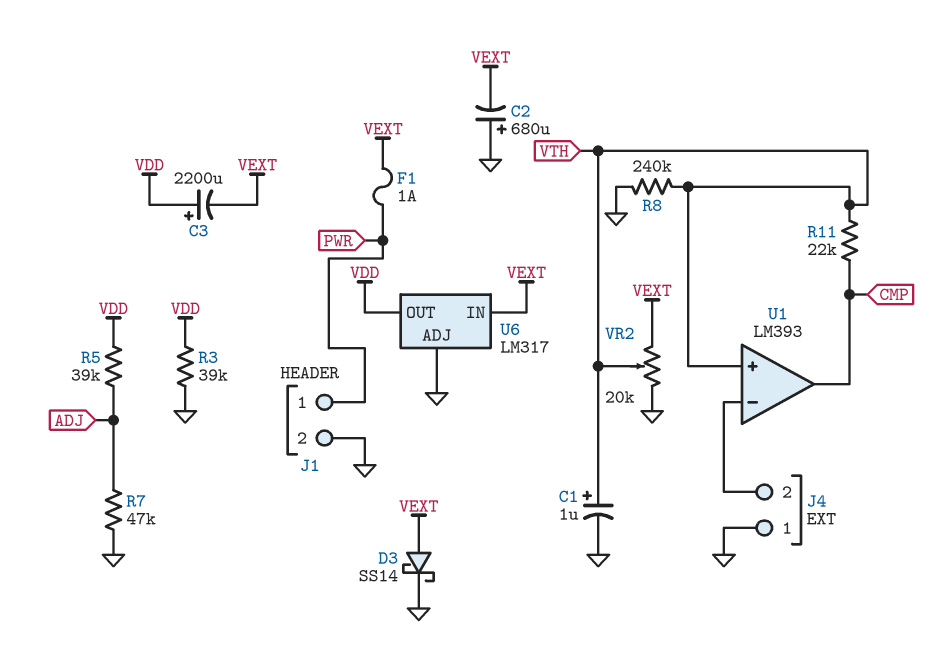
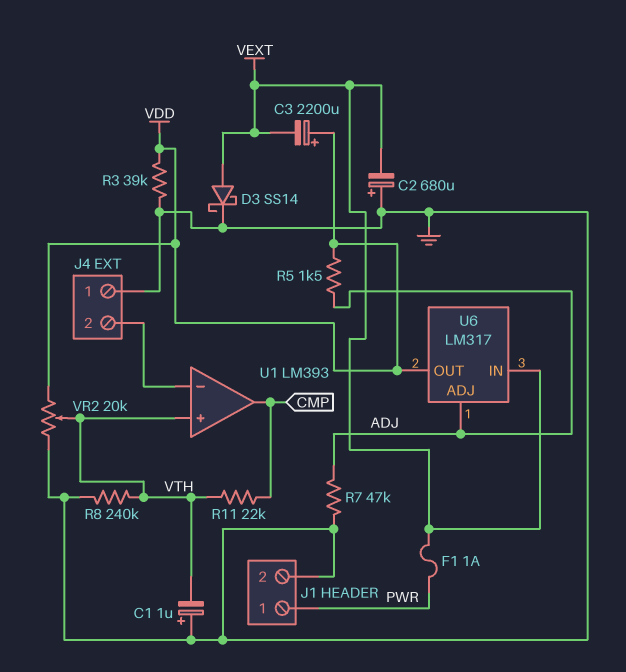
C1: 1uF (plus VTH, minus GND) -> 1uF (plus GND, minus VTH)
R5: 39k (ADJ, VDD) -> 1.5k (ADJ, VDD)
U6 pin ADJ: GND -> ADJ
VR2: 20k (GND, VEXT, wiper VTH) -> 20k (GND, VDD, wiper VTH)

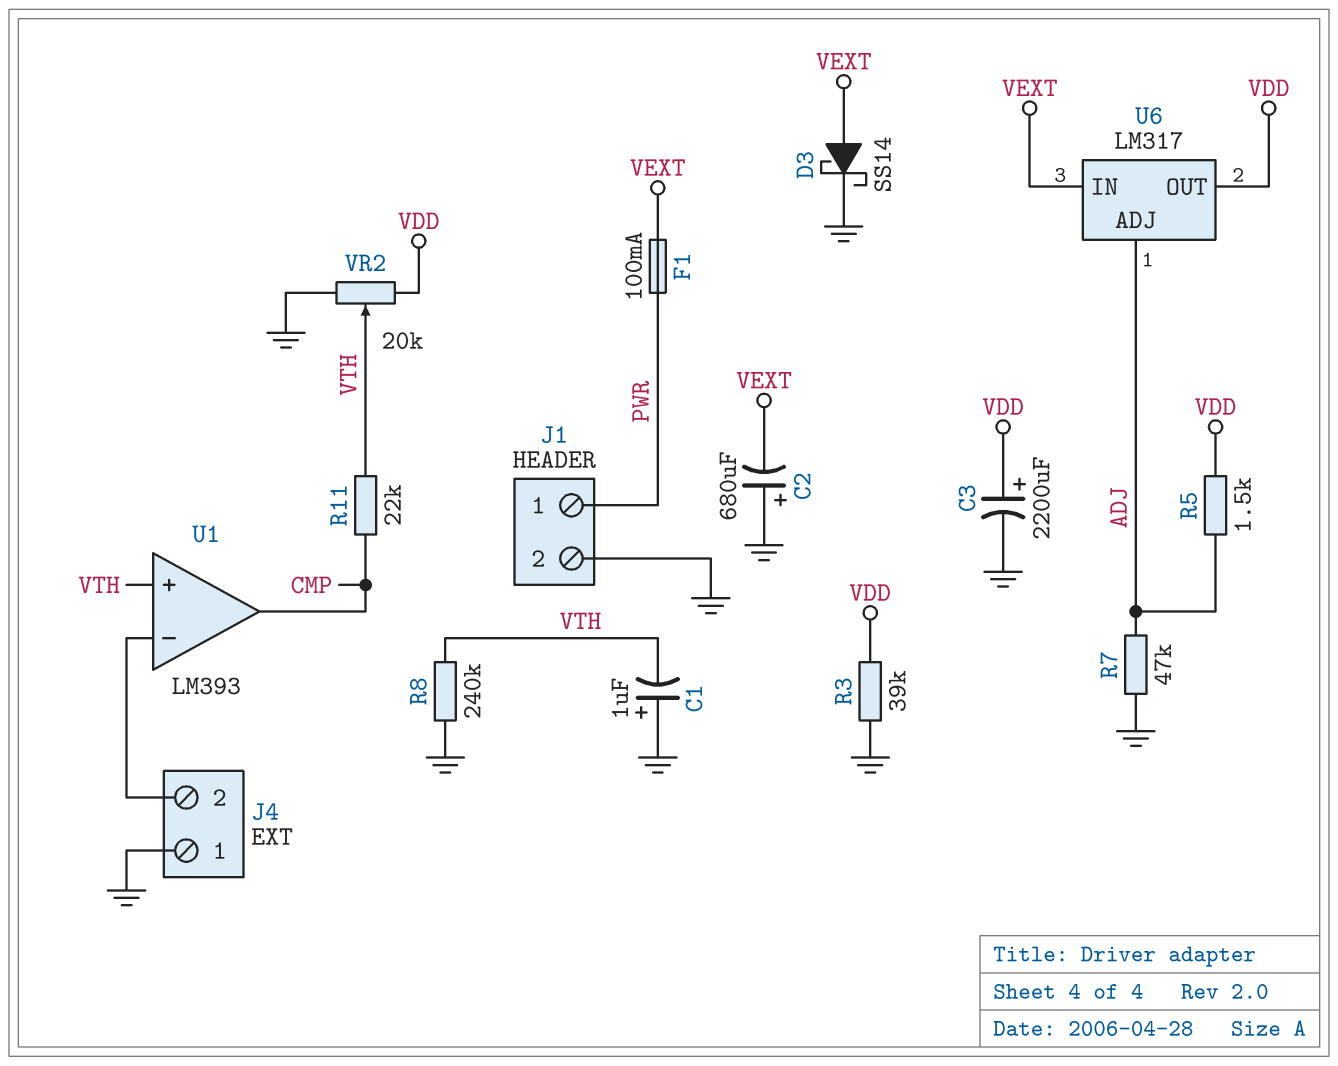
C3: 2200uF (plus VDD, minus VEXT) -> 2200uF (plus VDD, minus GND)
F1: 1A (PWR, VEXT) -> 100mA (PWR, VEXT)

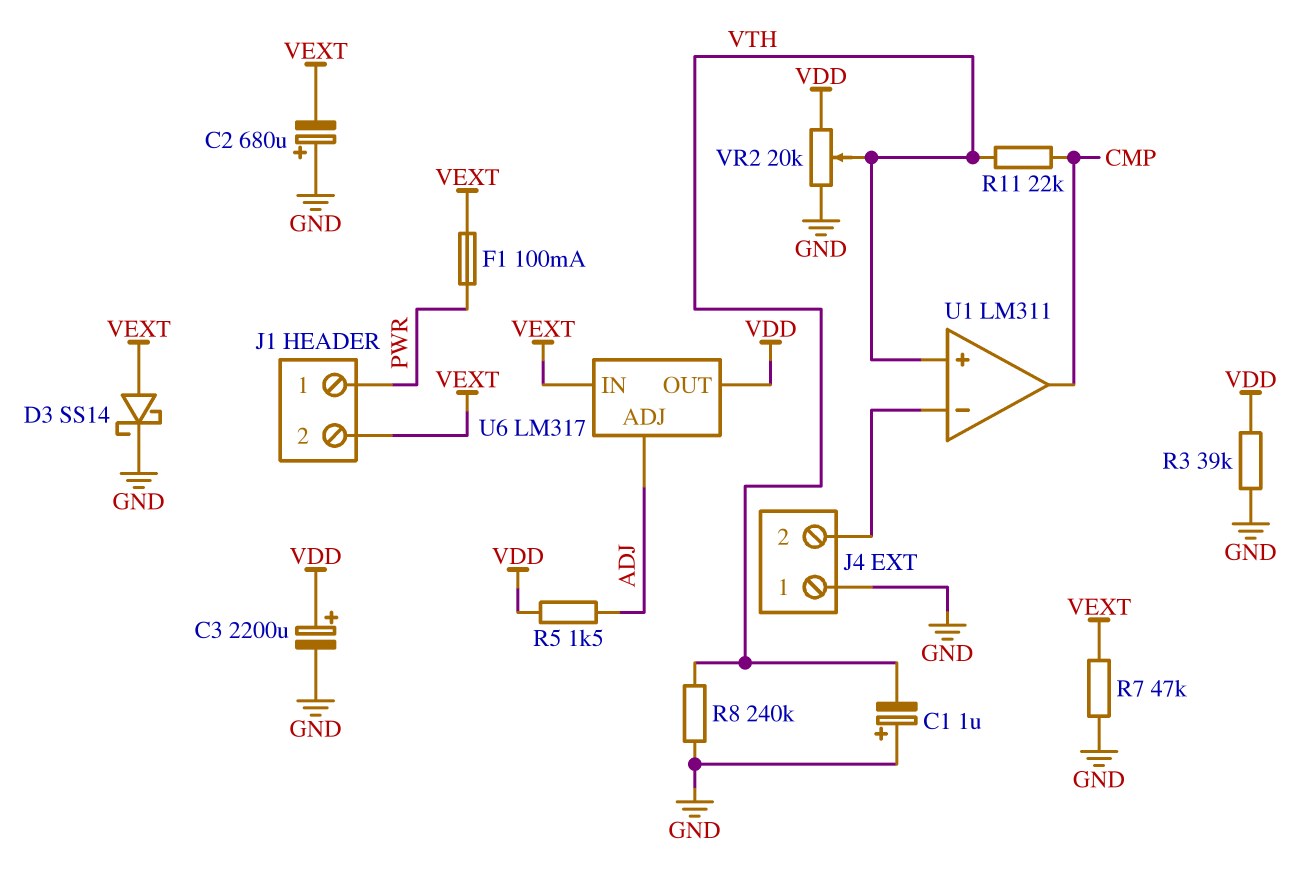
J1 pin 2: GND -> VEXT
R7: 47k (ADJ, GND) -> 47k (GND, VEXT)
U1: LM393 -> LM311

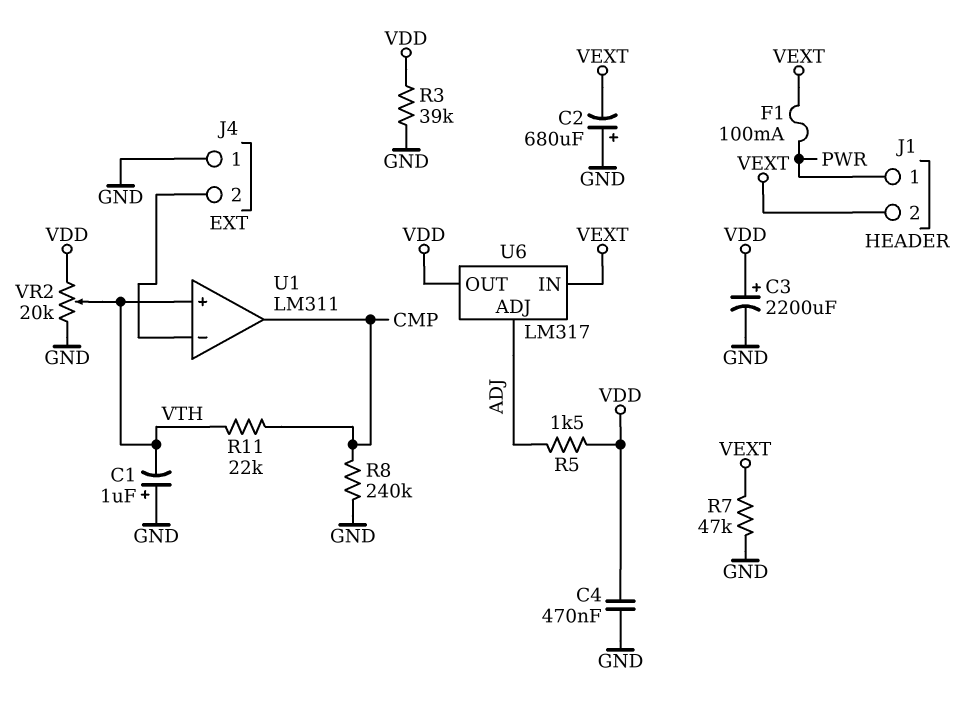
C4: none -> 470nF (GND, VDD)
D3: schottky SS14 (A VEXT, K GND) -> none
R8: 240k (GND, VTH) -> 240k (CMP, GND)

